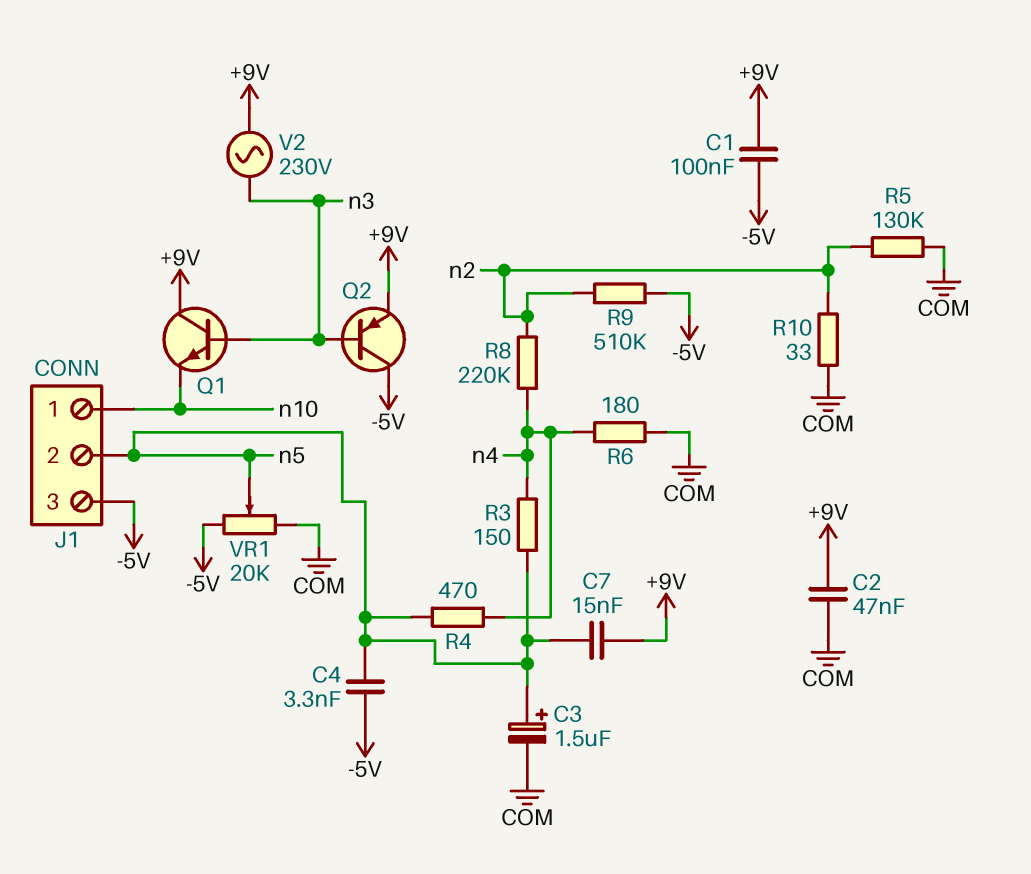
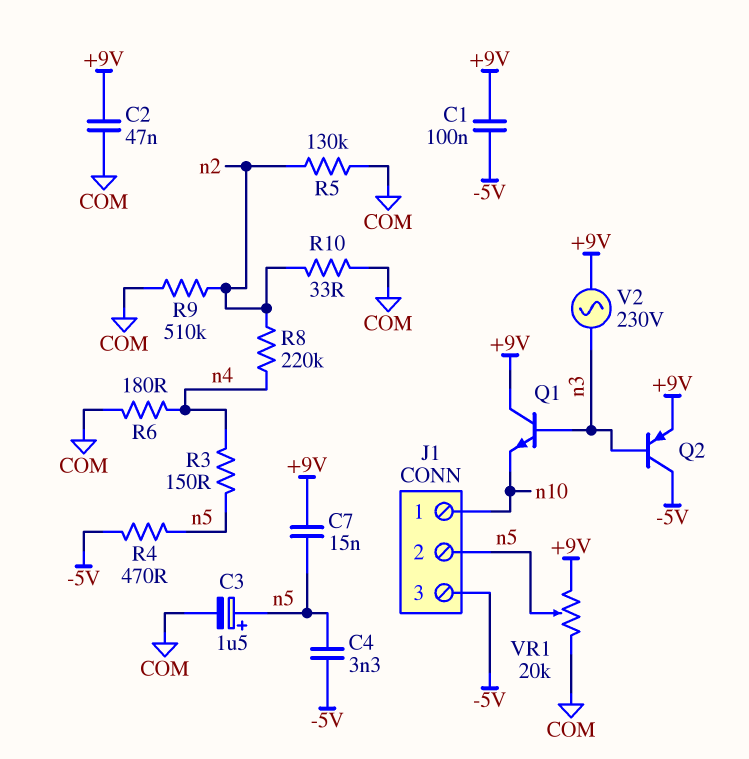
R4: 470 (n4, n5) -> 470 (-5V, n5)
R9: 510k (-5V, n2) -> 510k (COM, n2)
VR1: 20k (-5V, COM, wiper n5) -> 20k (+9V, COM, wiper n5)

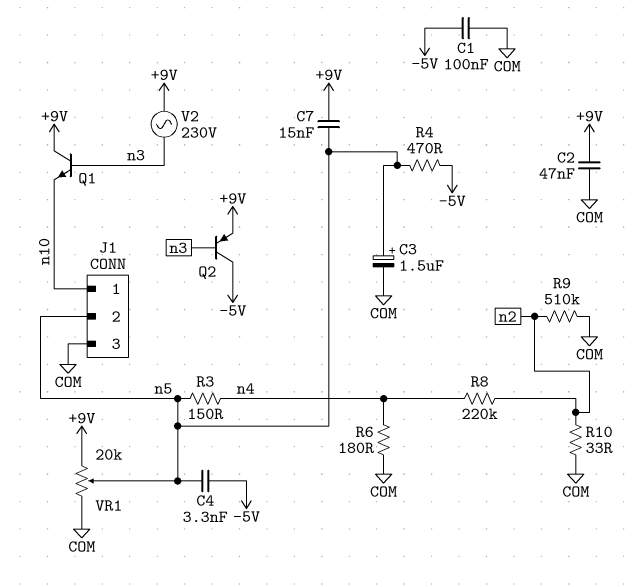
C1: 100nF (+9V, -5V) -> 100nF (-5V, COM)
J1 pin 3: -5V -> COM
R5: 130k (COM, n2) -> none

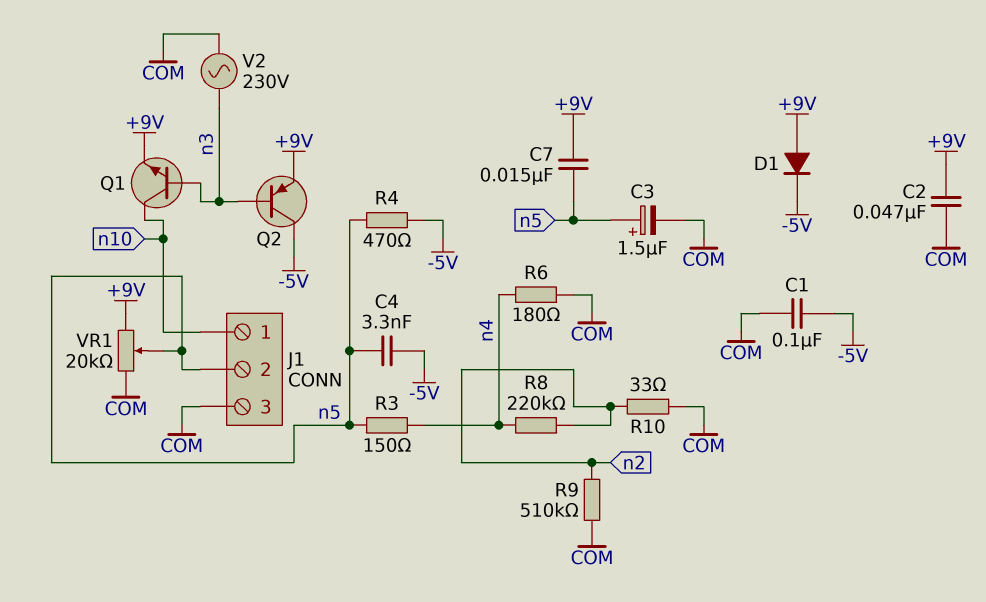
D1: none -> diode (A +9V, K -5V)
Q1: NPN (B n3, C +9V, E n10) -> NPN (B n3, C n10, E +9V)
V2: AC 230V (+9V, n3) -> AC 230V (COM, n3)

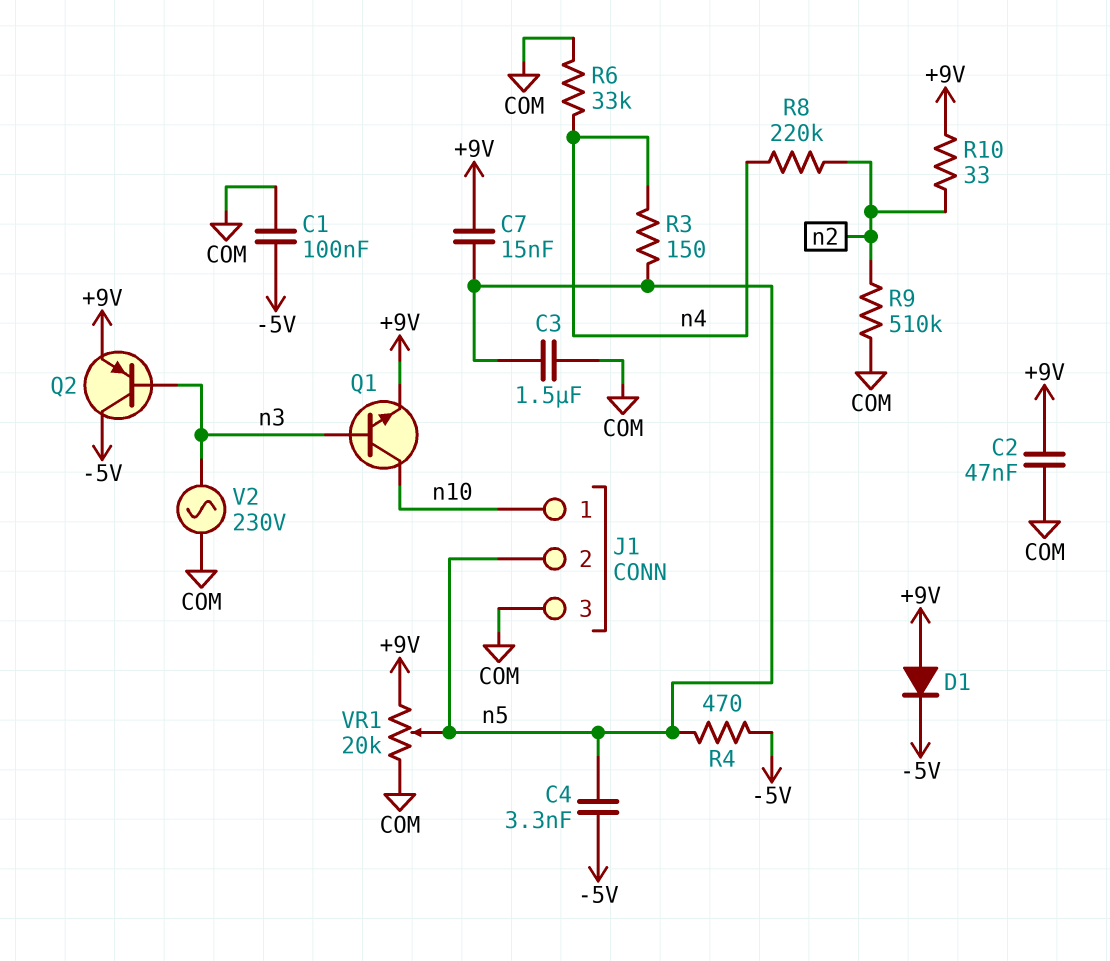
C3: 1.5uF (plus n5, minus COM) -> 1.5uF (COM, n5)
R6: 180 (COM, n4) -> 33k (COM, n4)
R10: 33 (COM, n2) -> 33 (+9V, n2)

